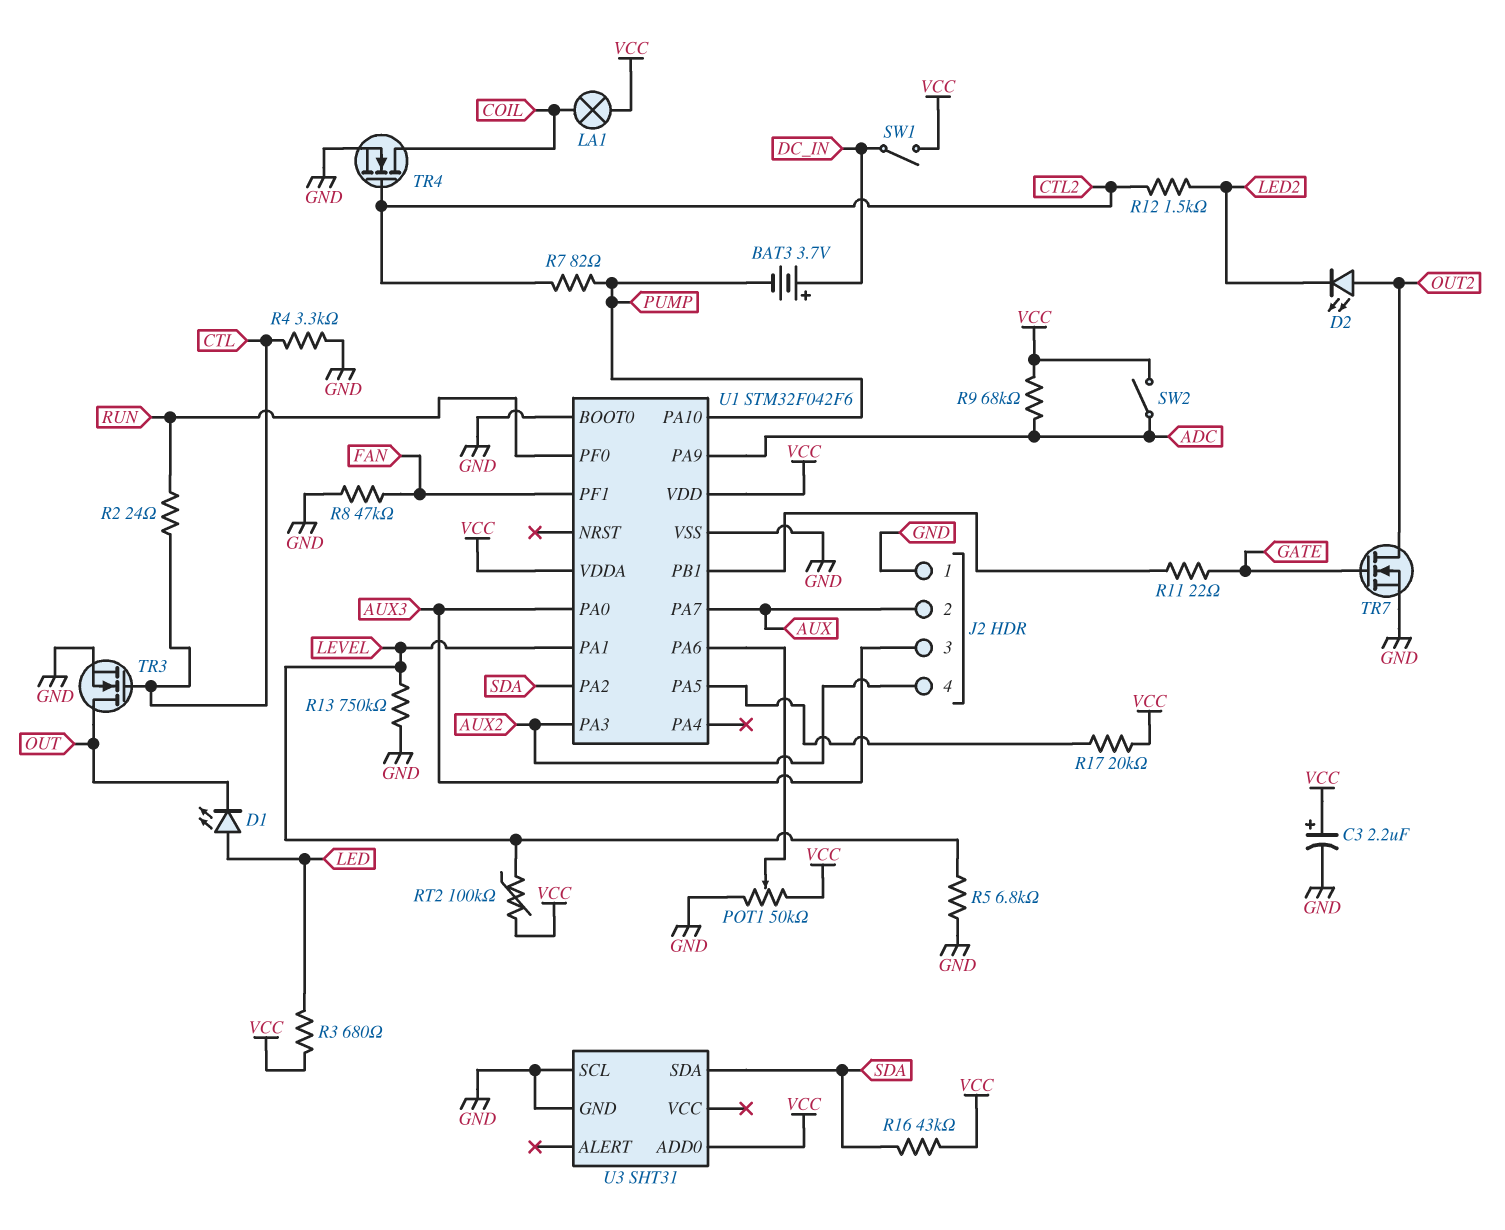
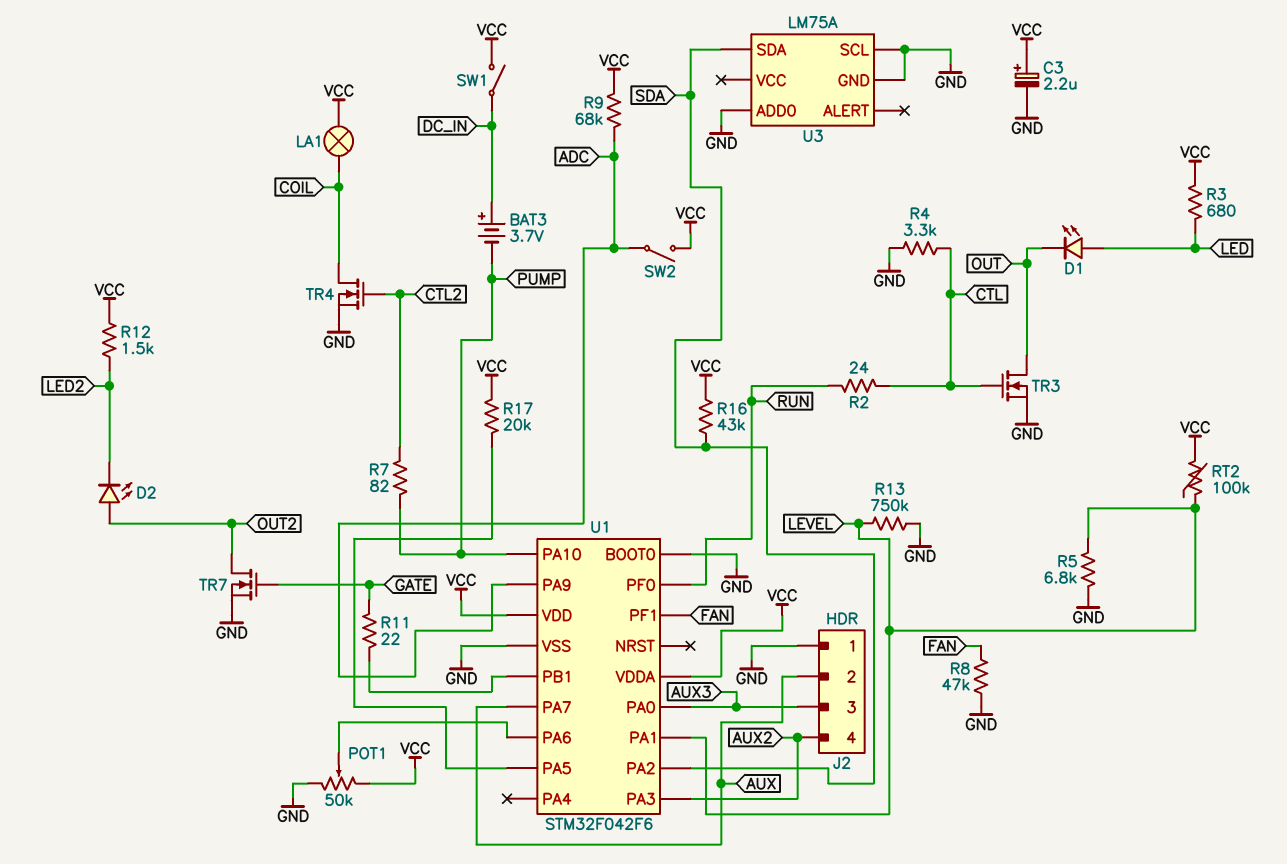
R12: 1.5k (CTL2, LED2) -> 1.5k (LED2, VCC)
U3: SHT31 -> LM75A
U3 pin ADD0: VCC -> GND

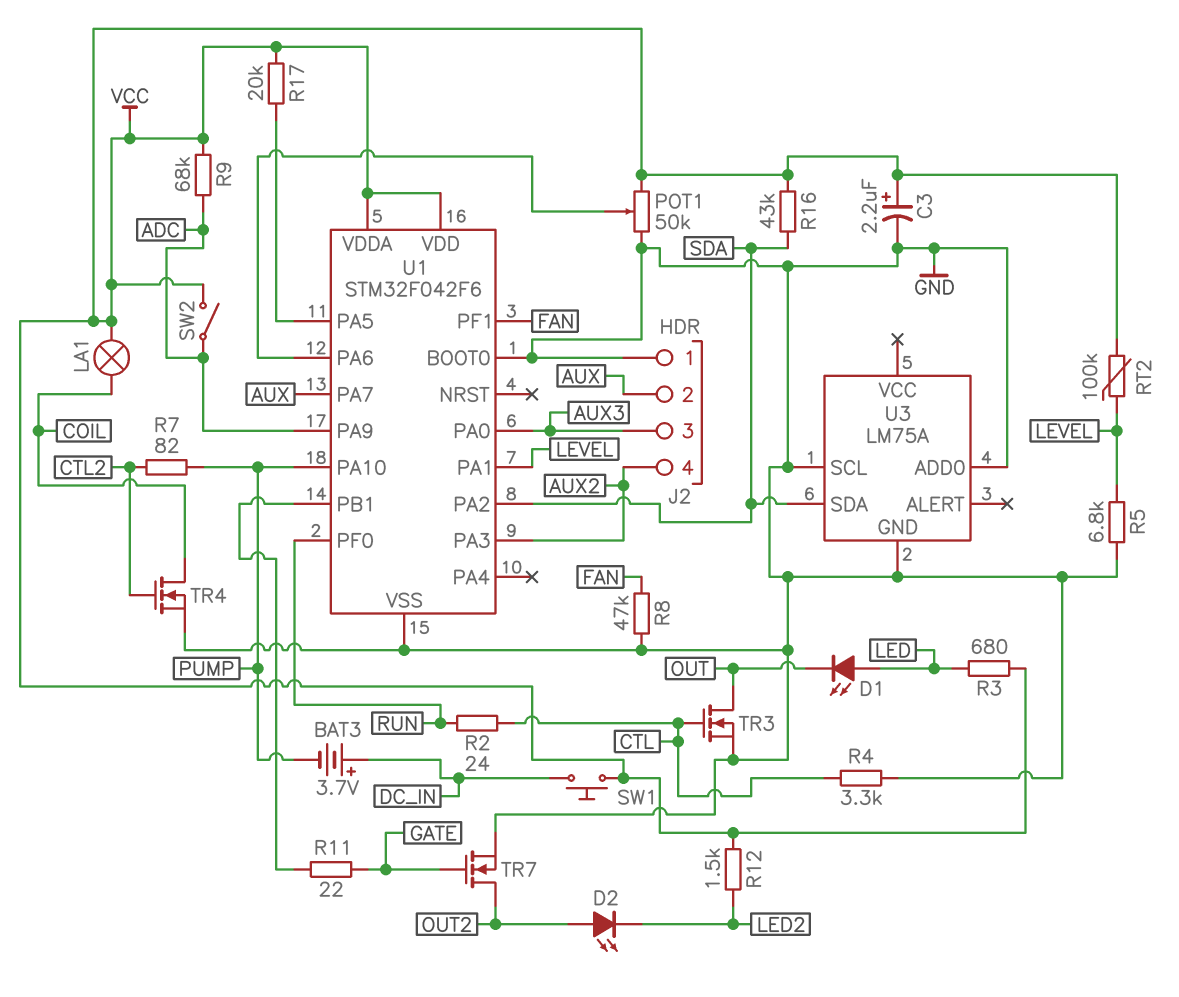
R13: 750k (GND, LEVEL) -> none
SW1: switch (DC_IN, VCC) -> button (DC_IN, VCC)

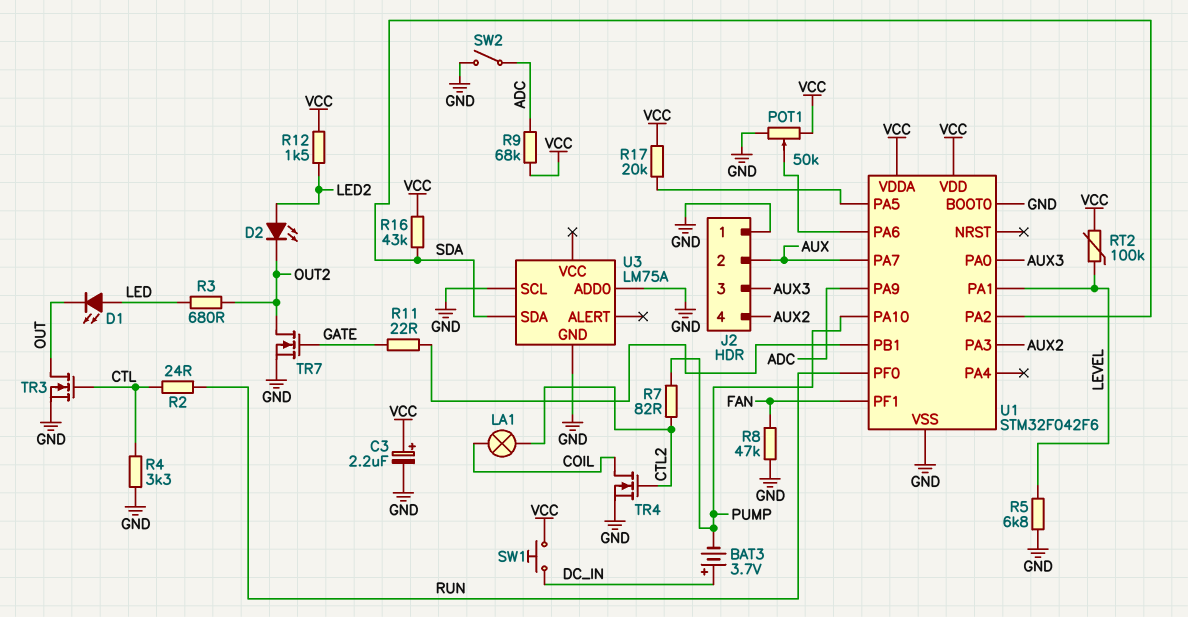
D2: LED (A OUT2, K LED2) -> LED (A LED2, K OUT2)
LA1: lamp (COIL, VCC) -> lamp (COIL, CTL2)
R3: 680 (LED, VCC) -> 680 (LED, OUT2)
SW2: switch (ADC, VCC) -> switch (ADC, GND)

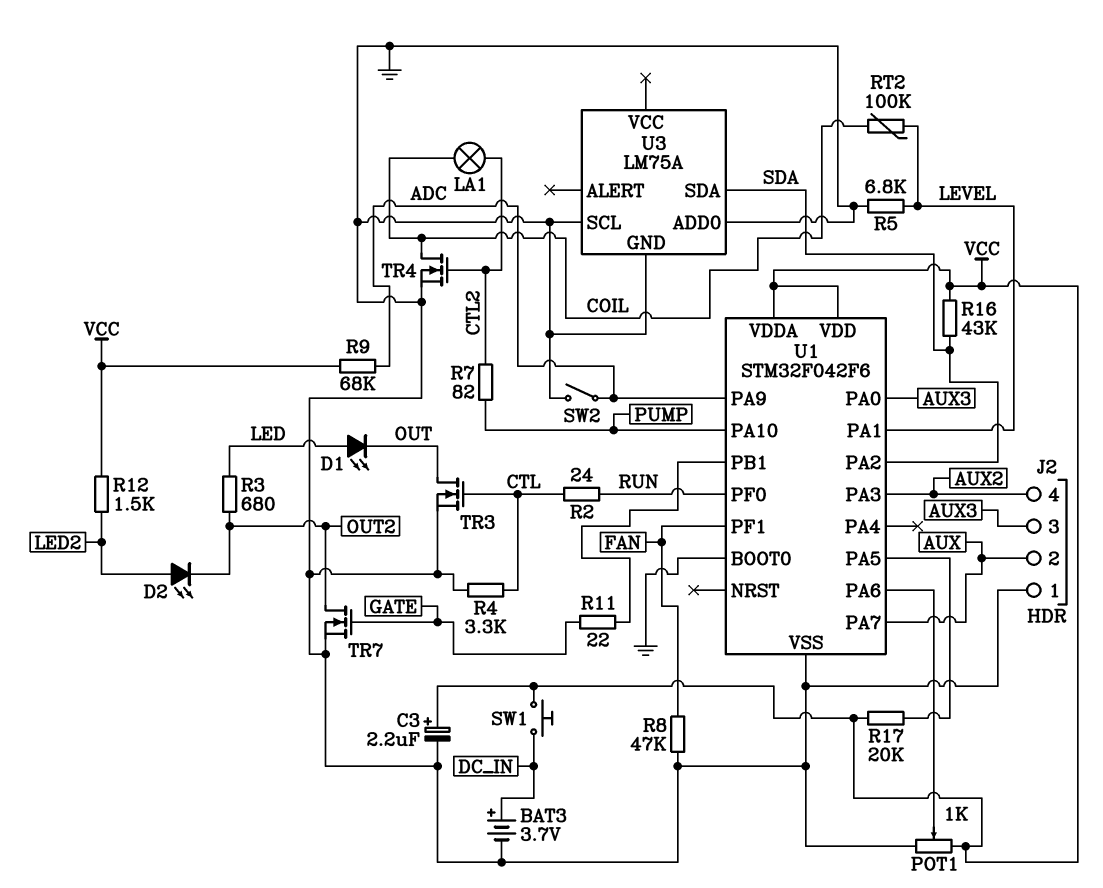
BAT3: 3.7V (plus DC_IN, minus PUMP) -> 3.7V (plus DC_IN, minus GND)
POT1: 50k (GND, VCC, wiper U1/PA6) -> 1k (GND, VCC, wiper U1/PA6)
RT2: 100k (LEVEL, VCC) -> 100k (COIL, LEVEL)

